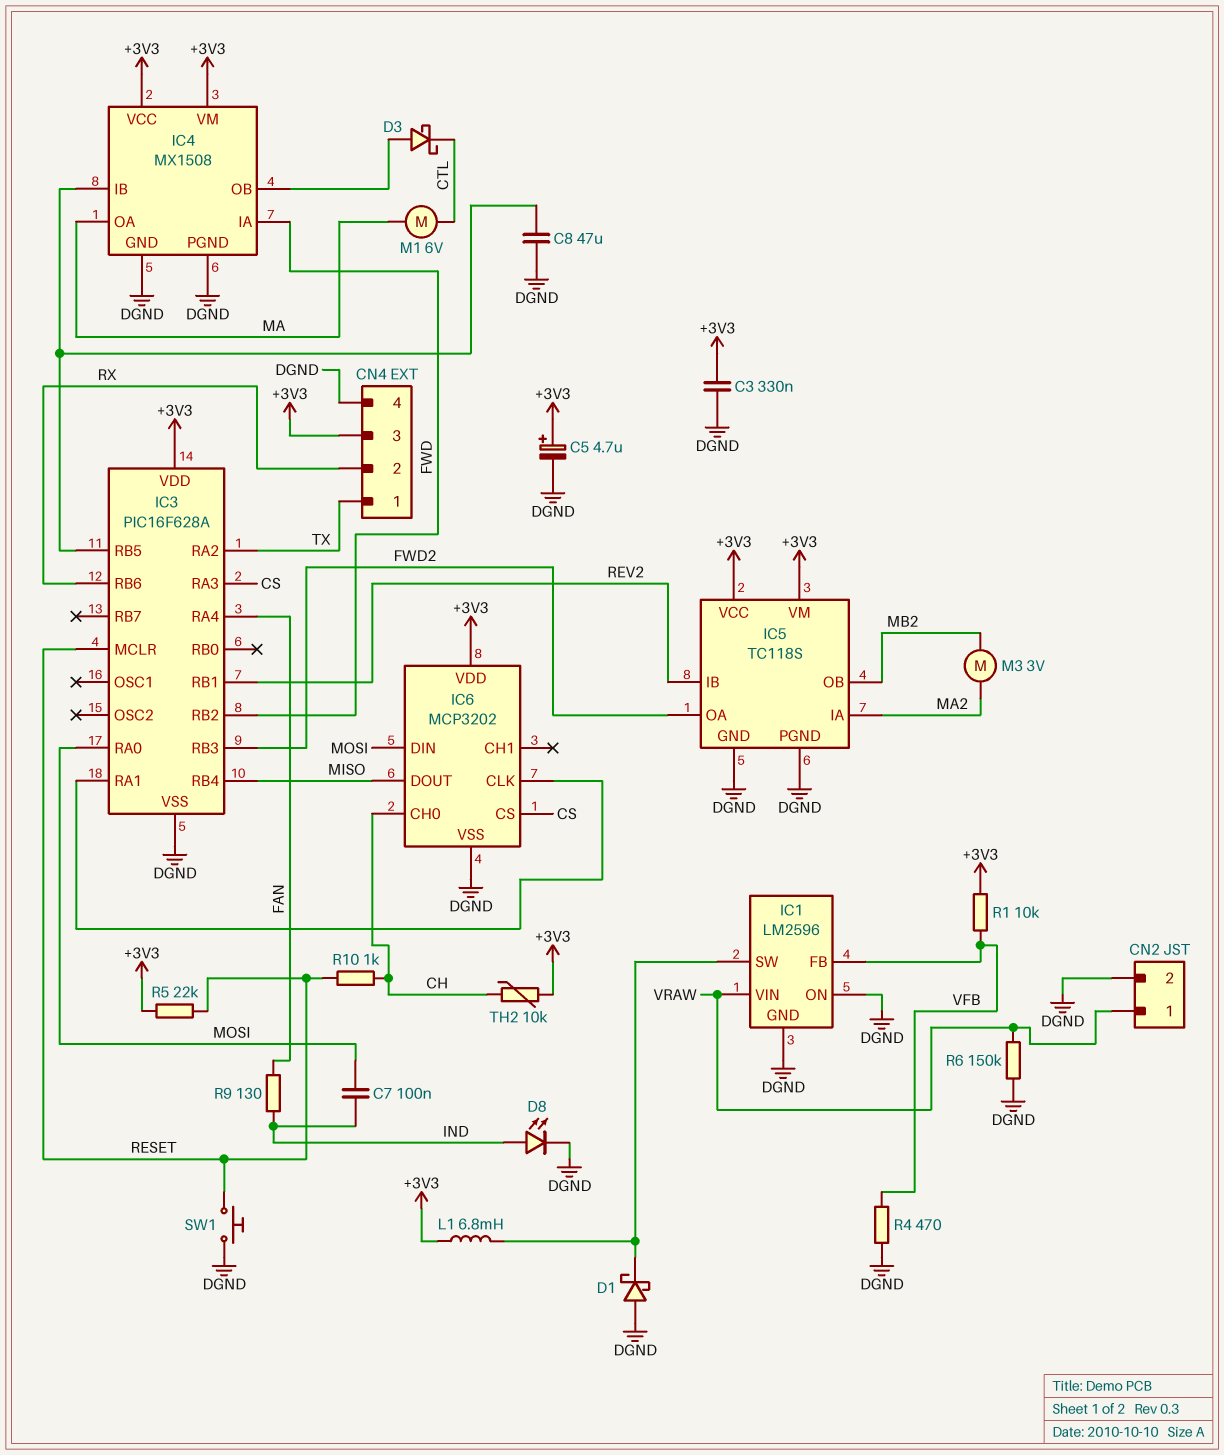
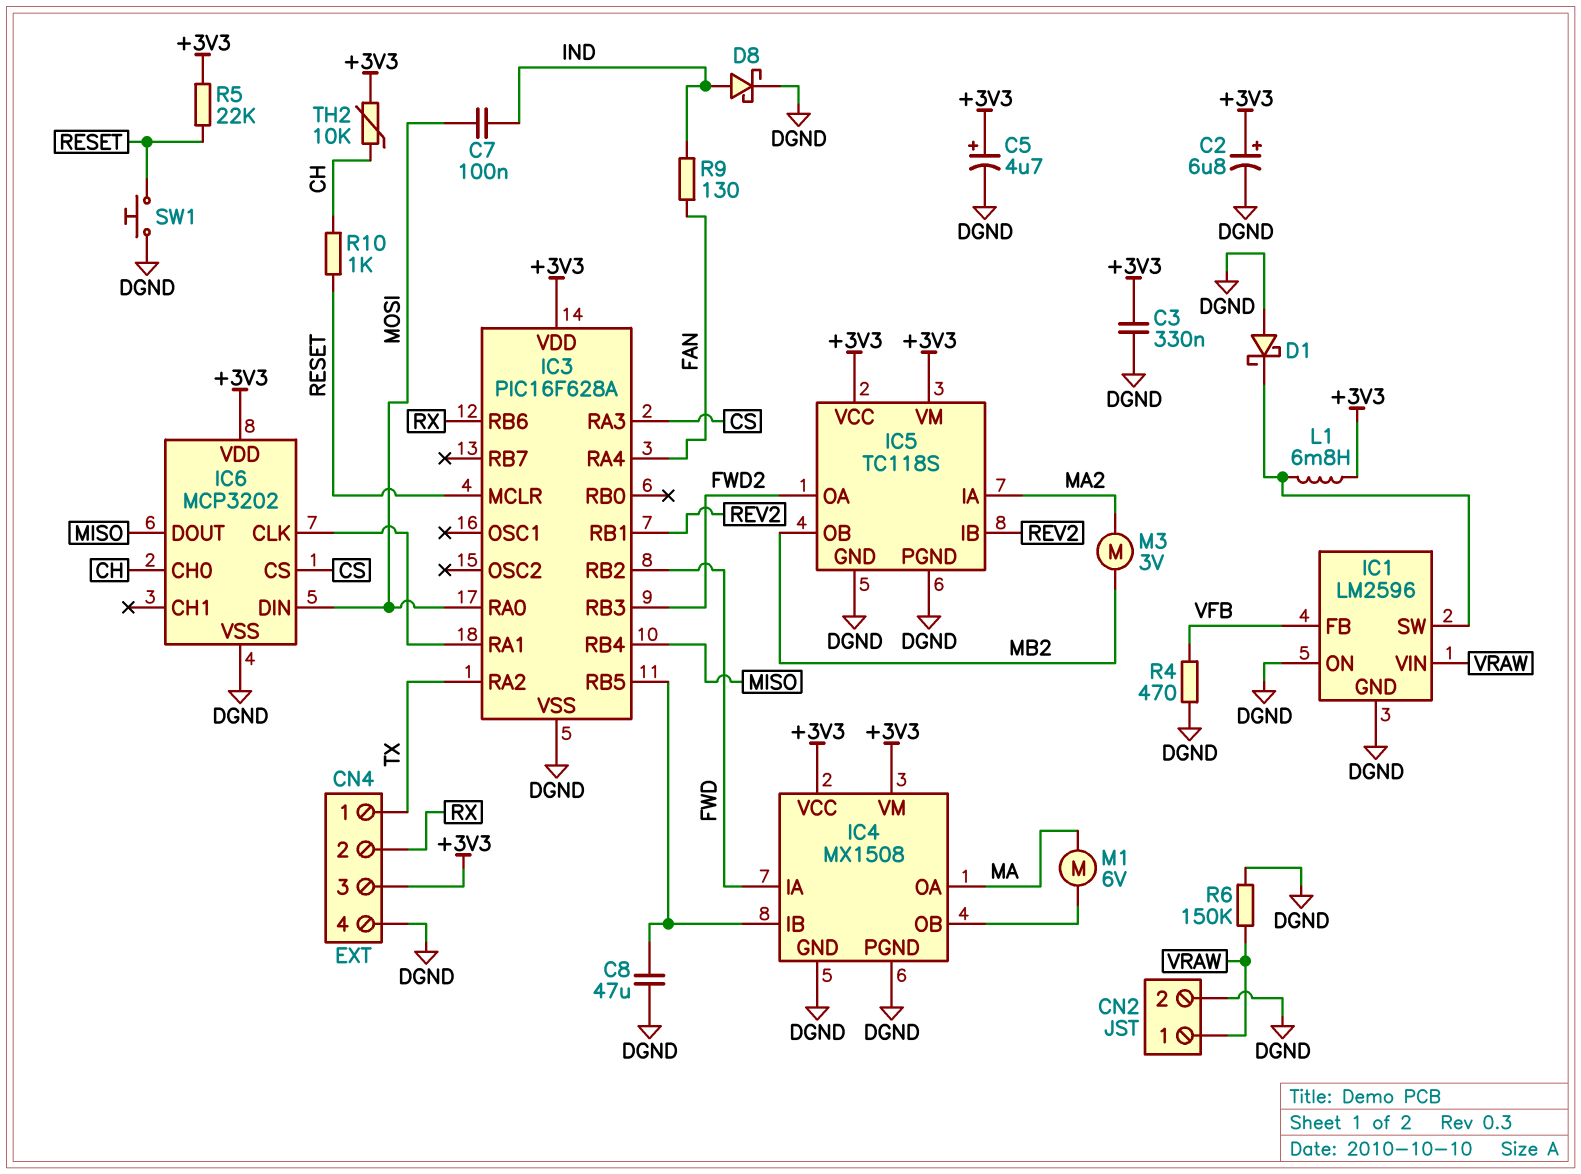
C2: none -> 6.8uF (plus +3V3, minus DGND)
D3: schottky (A IC4/OB, K CTL) -> none
D8: LED (A IND, K DGND) -> schottky (A IND, K DGND)
M1: motor 6V (CTL, MA) -> motor 6V (IC4/OB, MA)
R1: 10k (+3V3, VFB) -> none

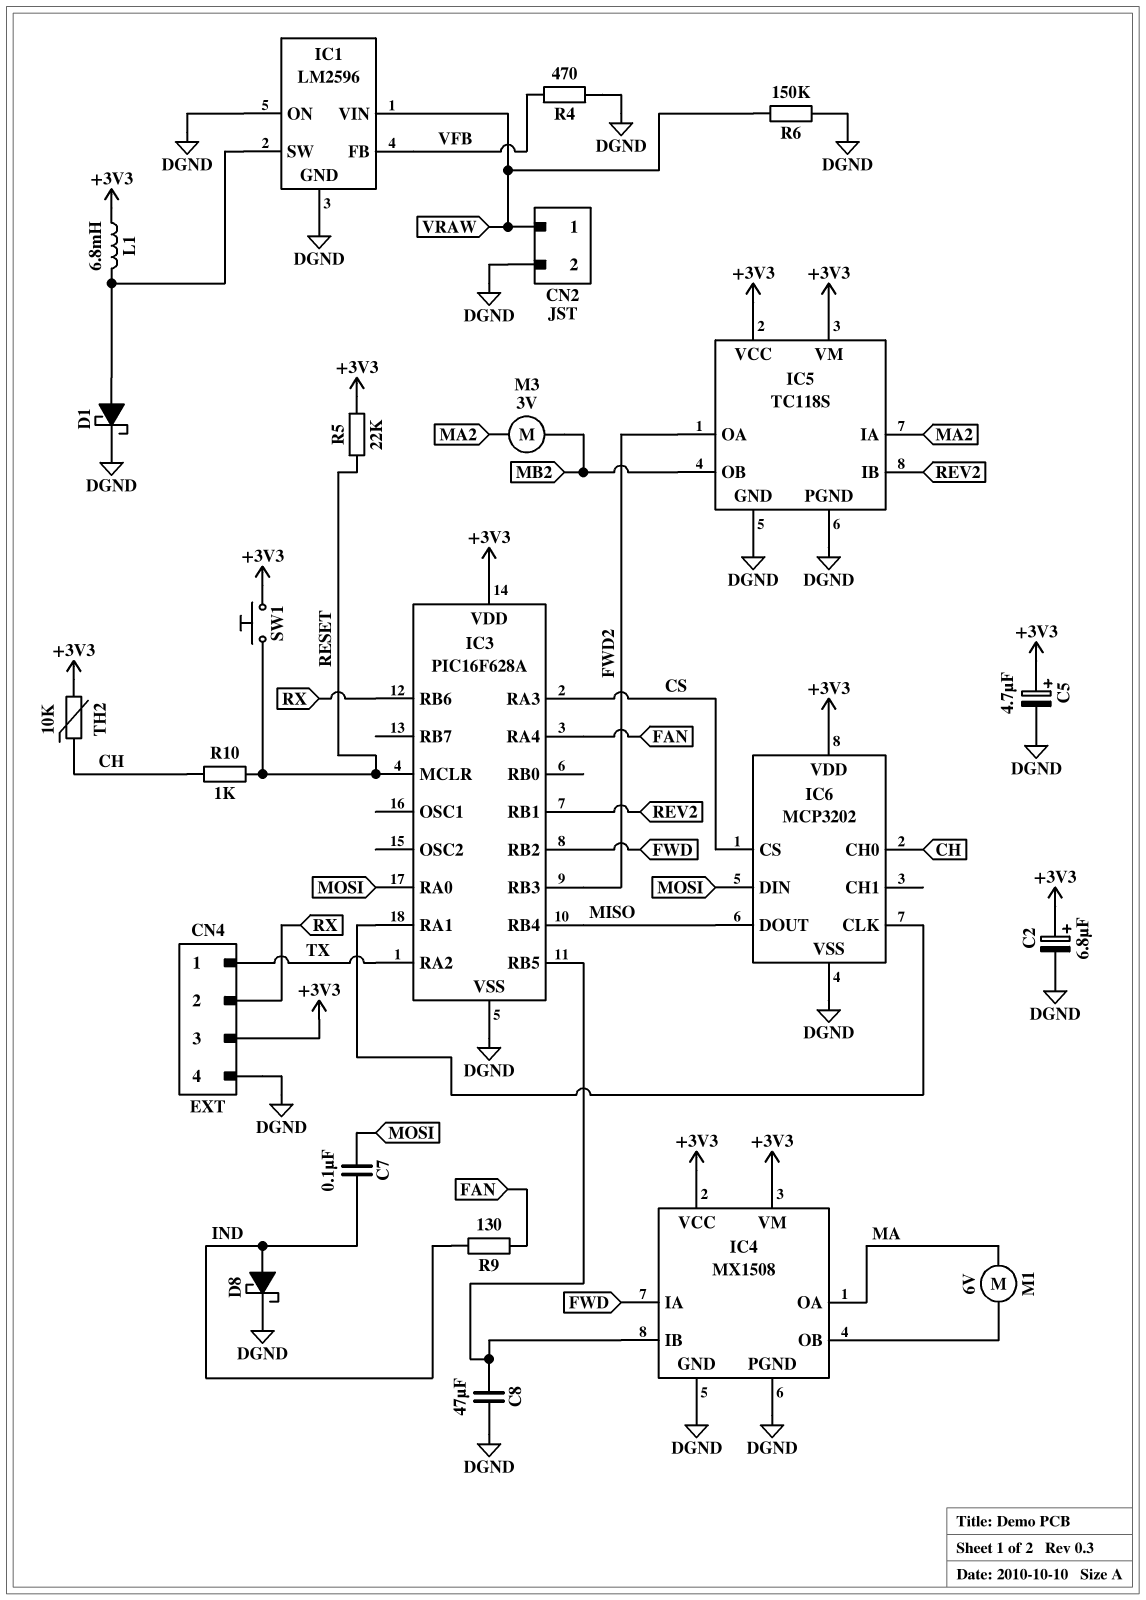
C3: 330nF (+3V3, DGND) -> none
D1: schottky (A DGND, K IC1/SW) -> schottky (A IC1/SW, K DGND)
SW1: button (DGND, RESET) -> button (+3V3, RESET)

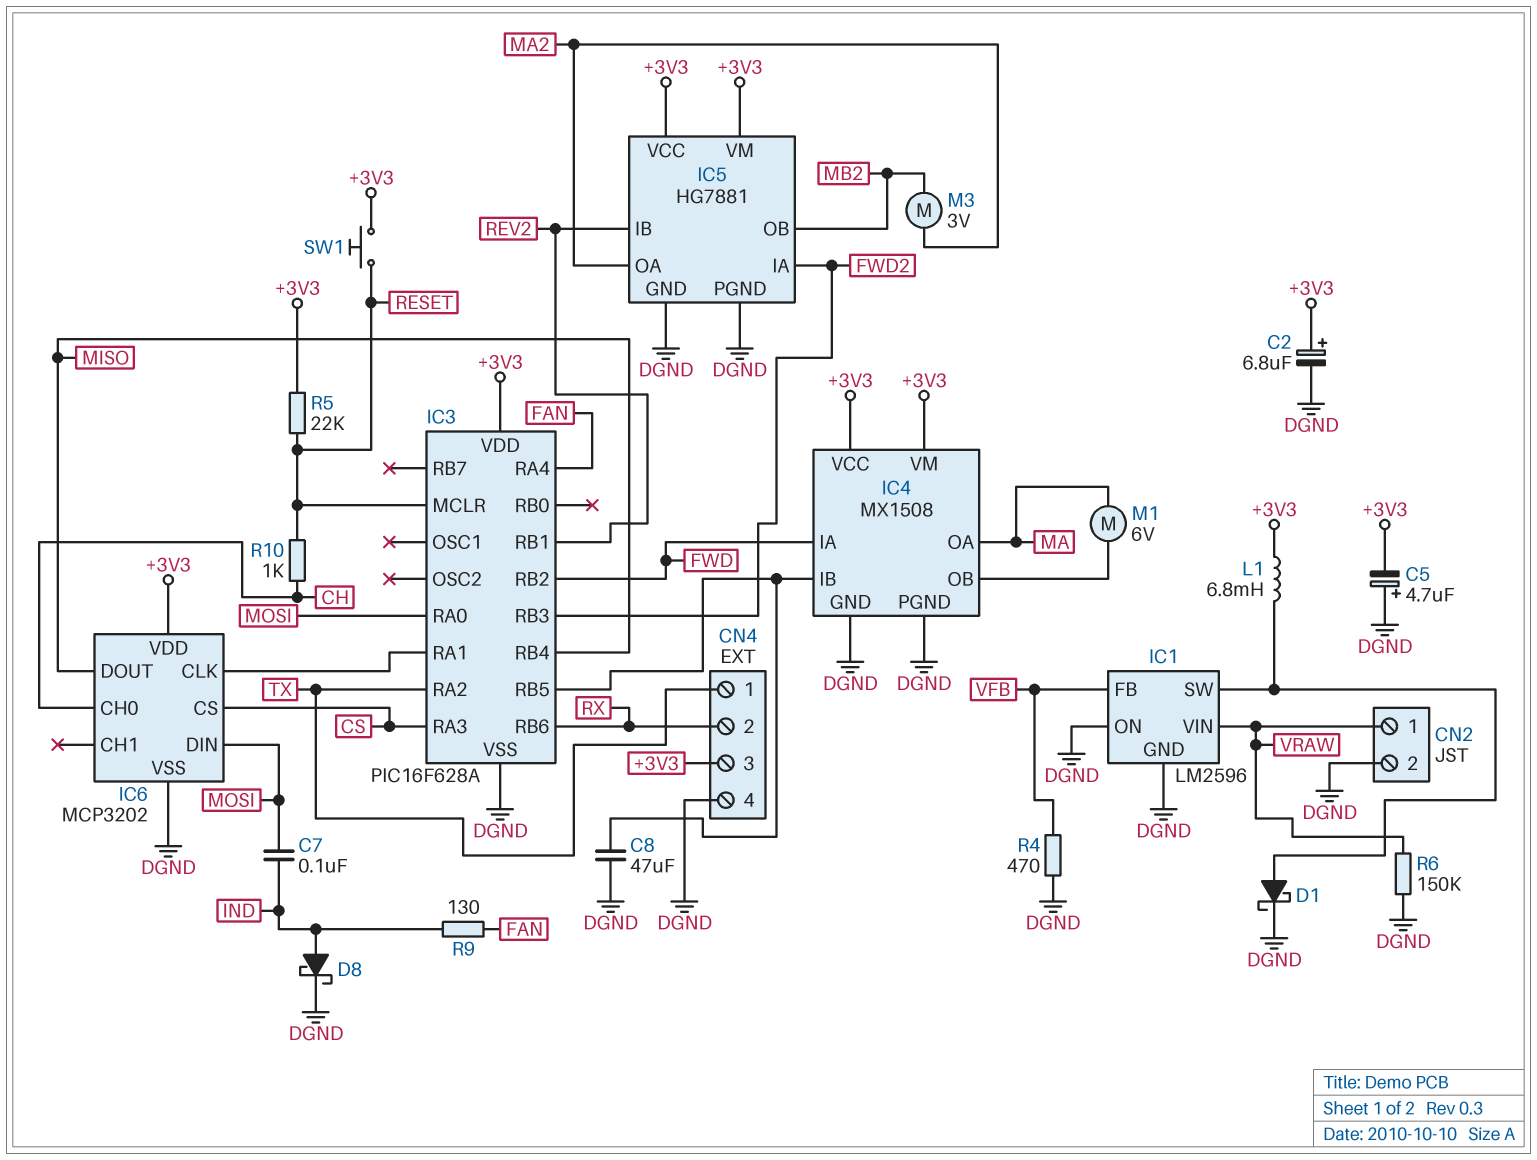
C5: 4.7uF (plus +3V3, minus DGND) -> 4.7uF (plus DGND, minus +3V3)
IC5: TC118S -> HG7881
IC5 pin IA: MA2 -> FWD2
IC5 pin OA: FWD2 -> MA2
TH2: 10k (+3V3, CH) -> none

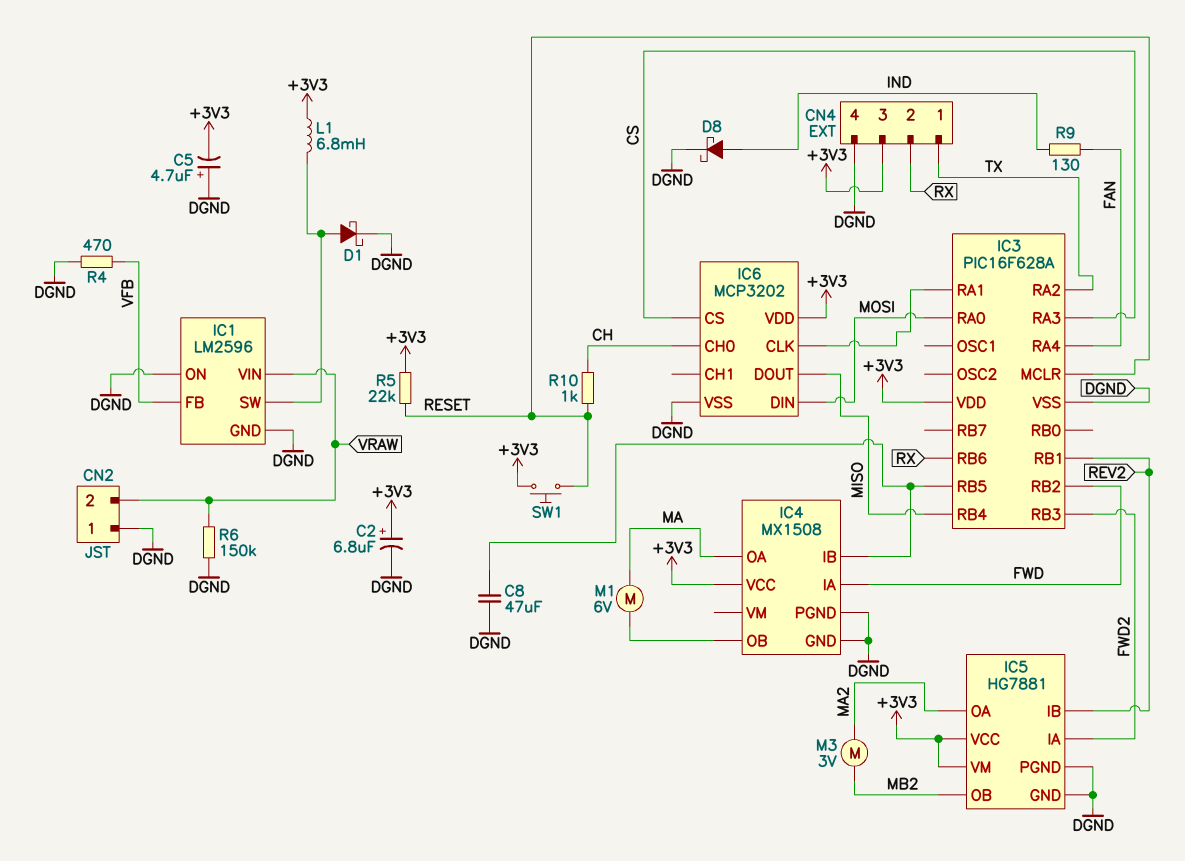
C7: 100nF (IND, MOSI) -> none
CN2 pin 1: VRAW -> DGND
CN2 pin 2: DGND -> VRAW
IC4 pin VM: +3V3 -> none

